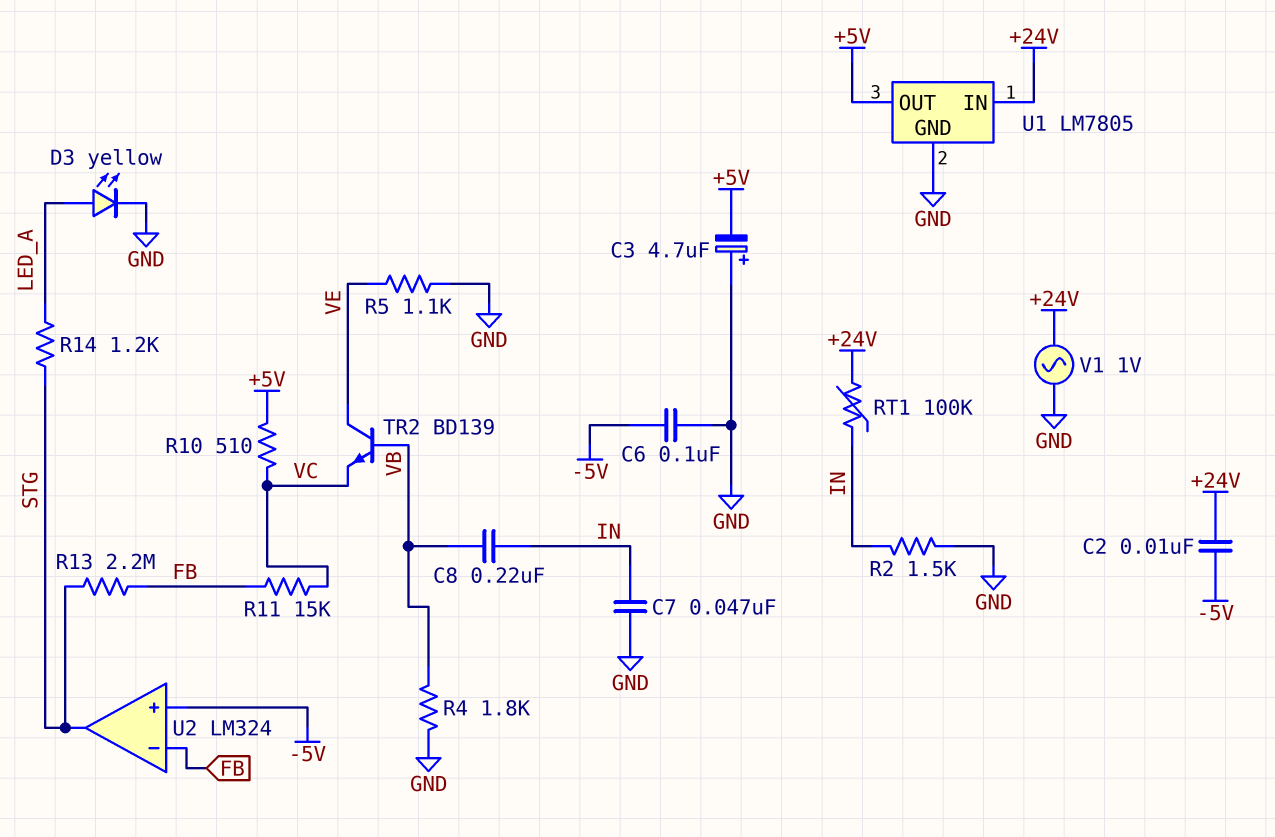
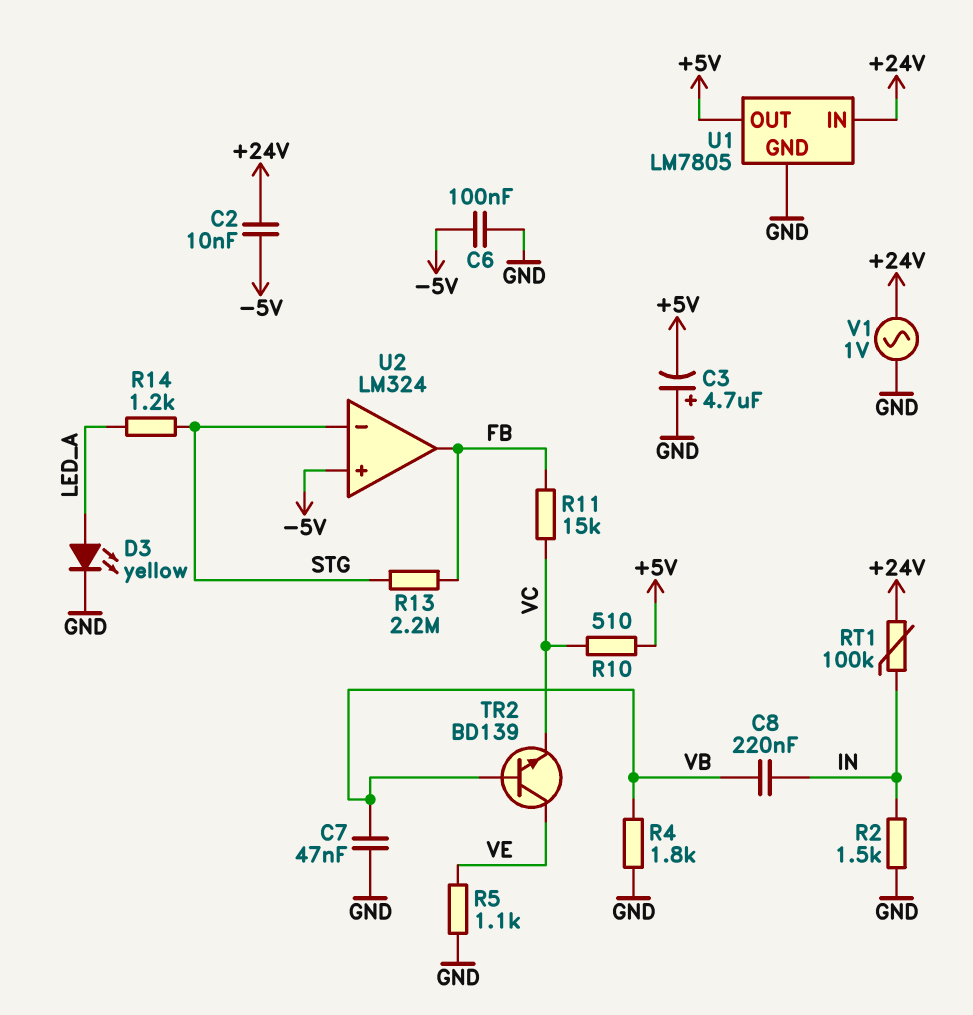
C7: 47nF (GND, IN) -> 47nF (GND, VB)
U2 pin in-: FB -> STG
U2 pin out: STG -> FB

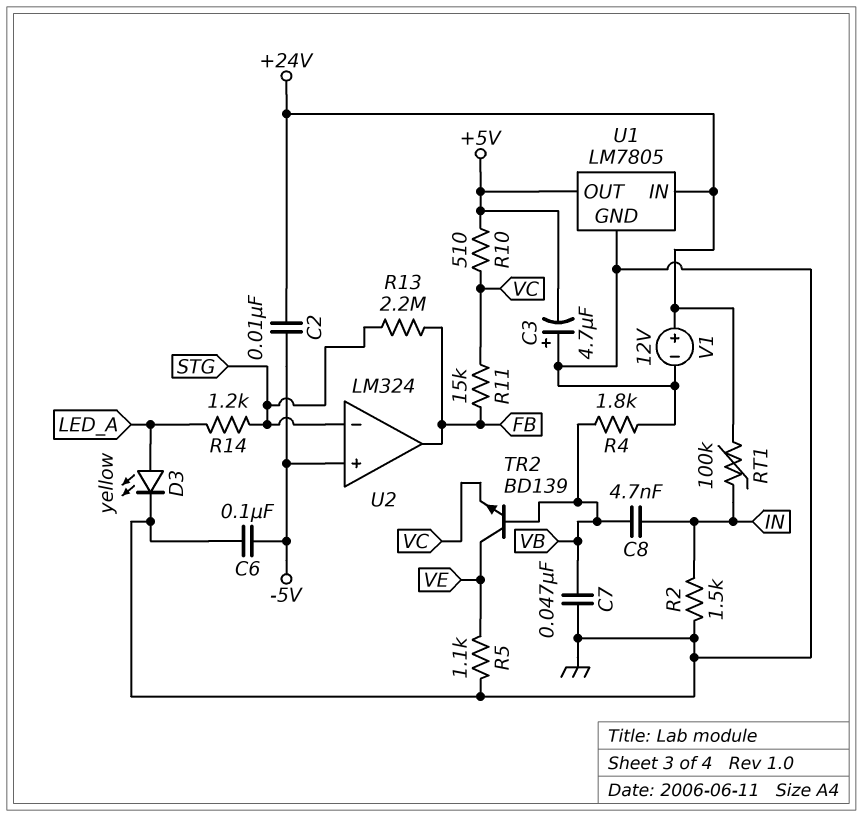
C8: 220nF (IN, VB) -> 4.7nF (IN, VB)
V1: AC 1V (+24V, GND) -> 12V (plus +24V, minus GND)

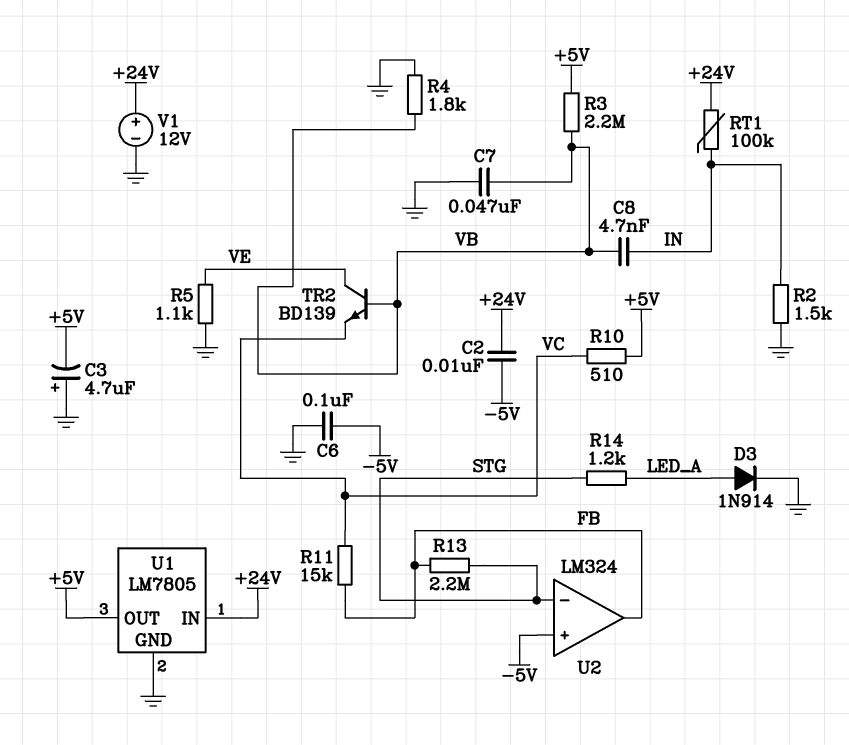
D3: LED yellow (A LED_A, K GND) -> diode 1N914 (A LED_A, K GND)
R3: none -> 2.2M (+5V, VB)

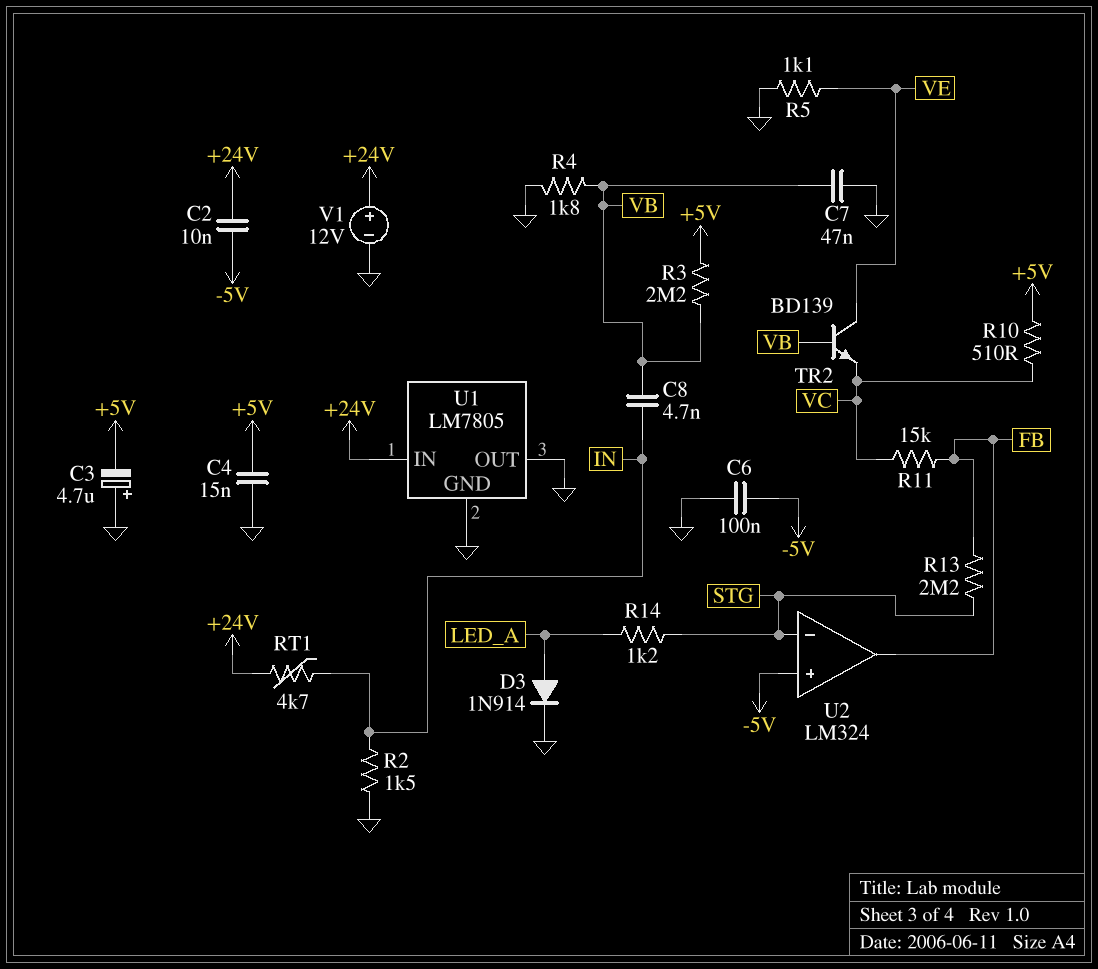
C4: none -> 15nF (+5V, GND)
RT1: 100k (+24V, IN) -> 4.7k (+24V, IN)
U1 pin OUT: +5V -> GND

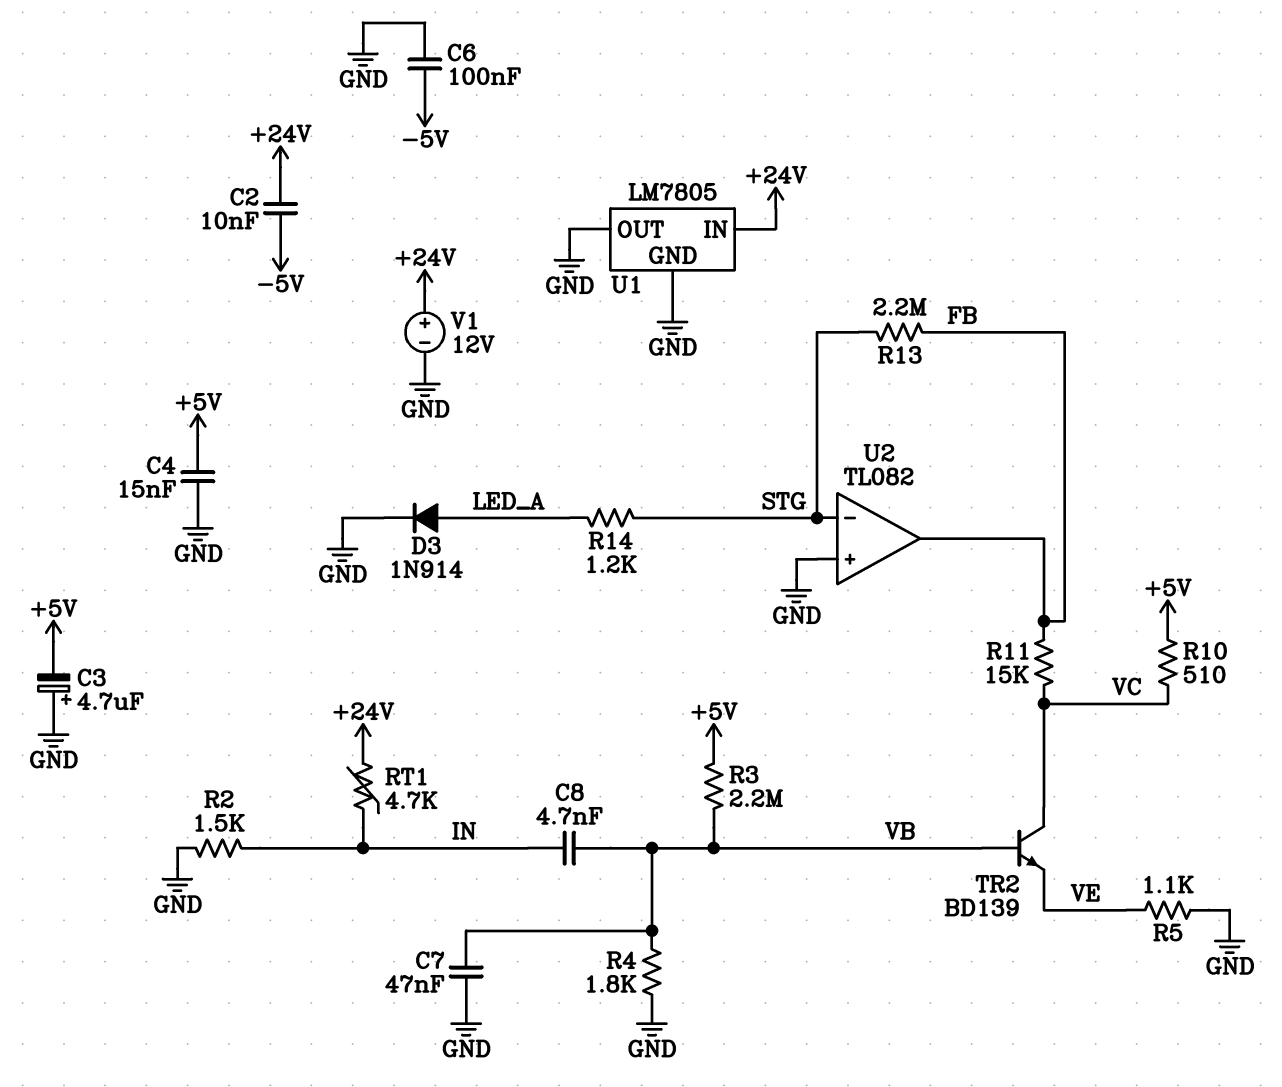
TR2: NPN BD139 (B VB, C VE, E VC) -> NPN BD139 (B VB, C VC, E VE)
U2: LM324 -> TL082
U2 pin in+: -5V -> GND

